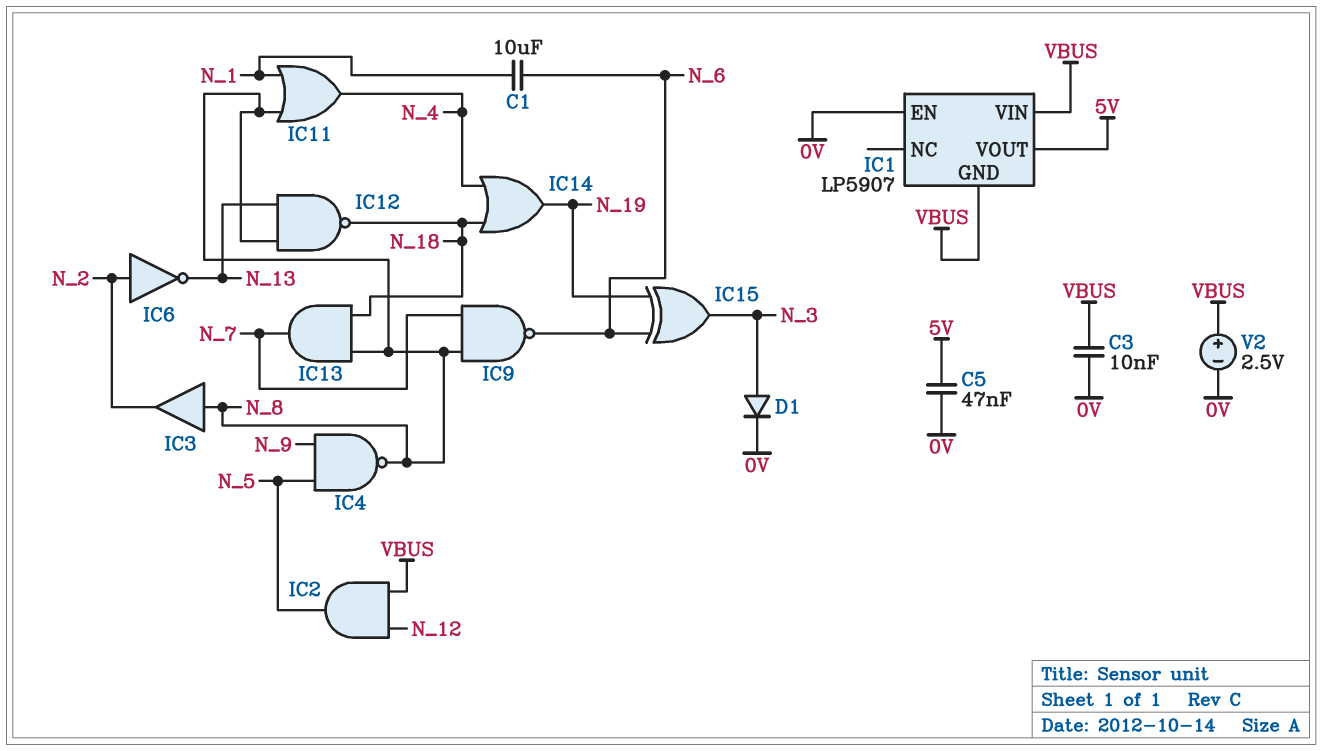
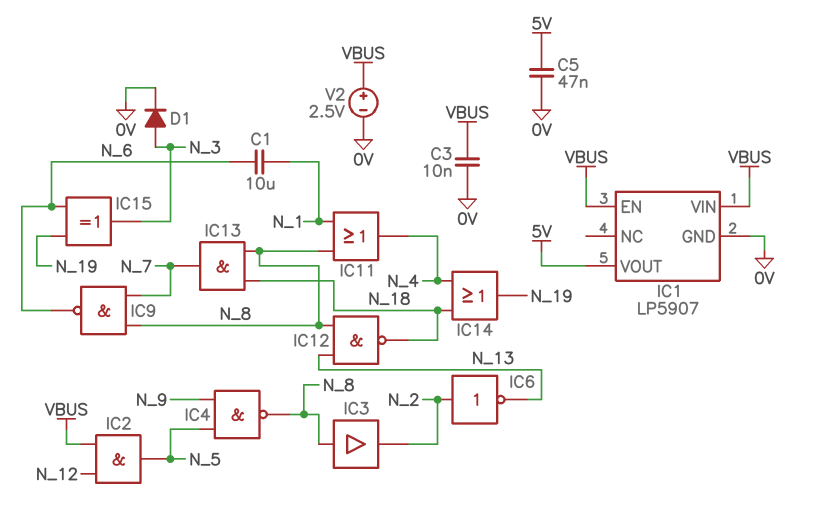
IC1 pin EN: 0V -> VBUS
IC1 pin GND: VBUS -> 0V

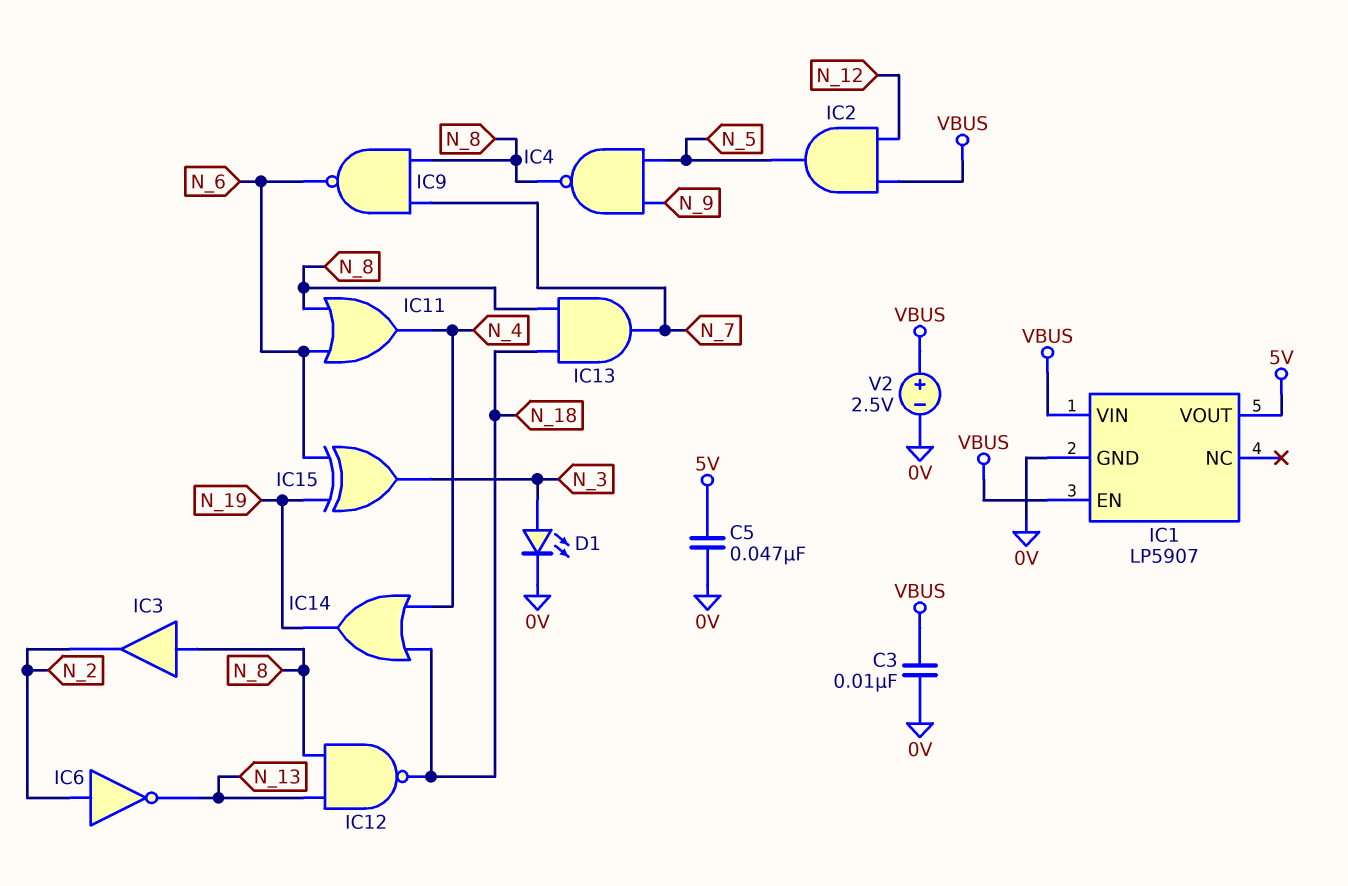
C1: 10uF (N_1, N_6) -> none
D1: diode (A N_3, K 0V) -> LED (A N_3, K 0V)
IC11: OR (in N_1, in N_8, out N_4) -> OR (in N_6, in N_8, out N_4)

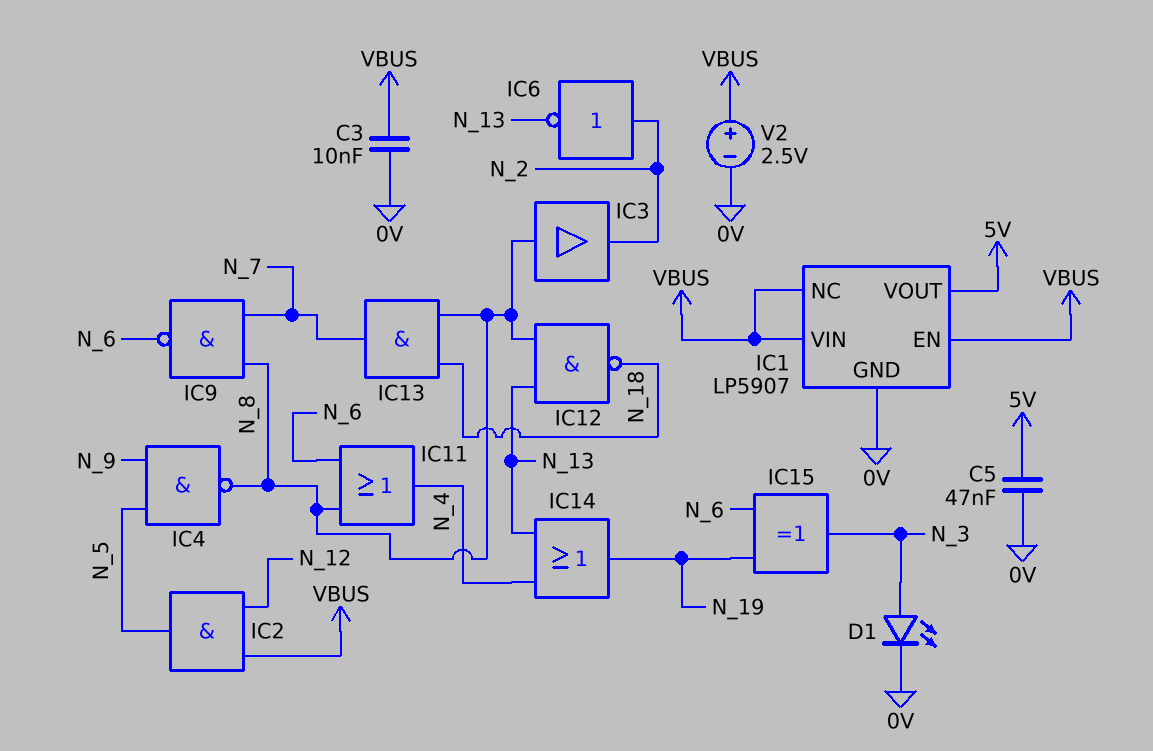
IC1 pin NC: none -> VBUS
IC14: OR (in N_4, in N_18, out N_19) -> OR (in N_4, in N_13, out N_19)

